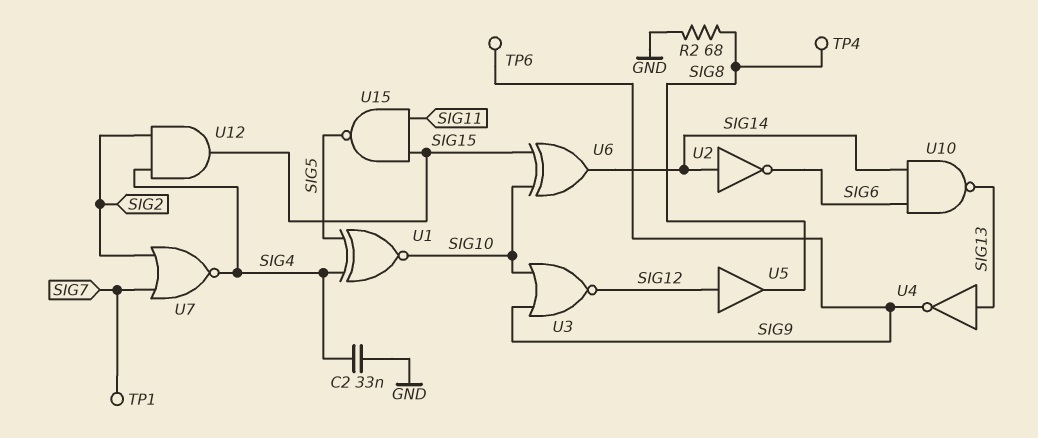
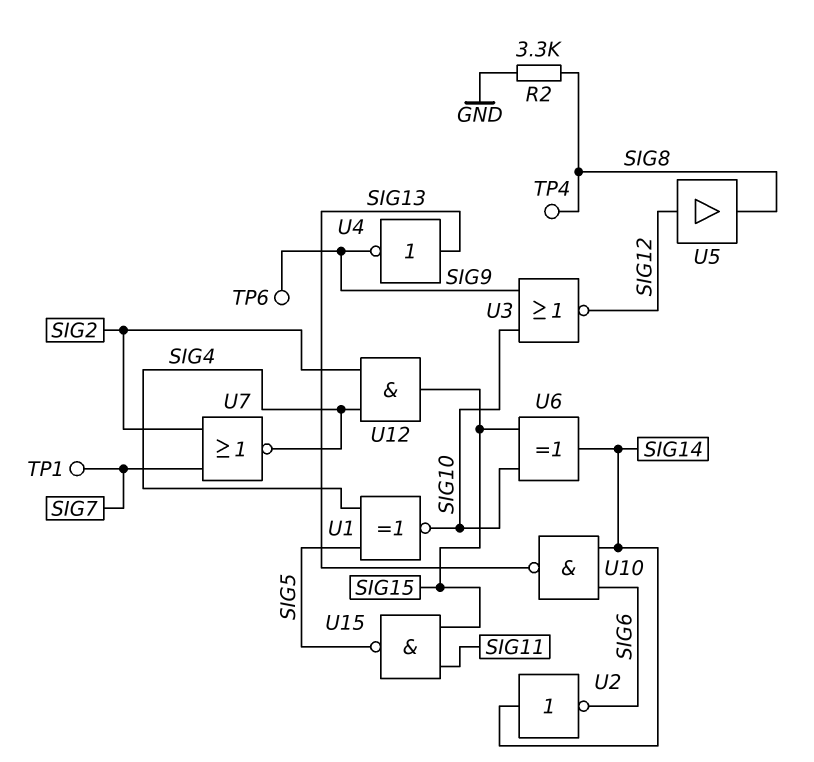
C2: 33nF (GND, SIG4) -> none
R2: 68 (GND, SIG8) -> 3.3k (GND, SIG8)

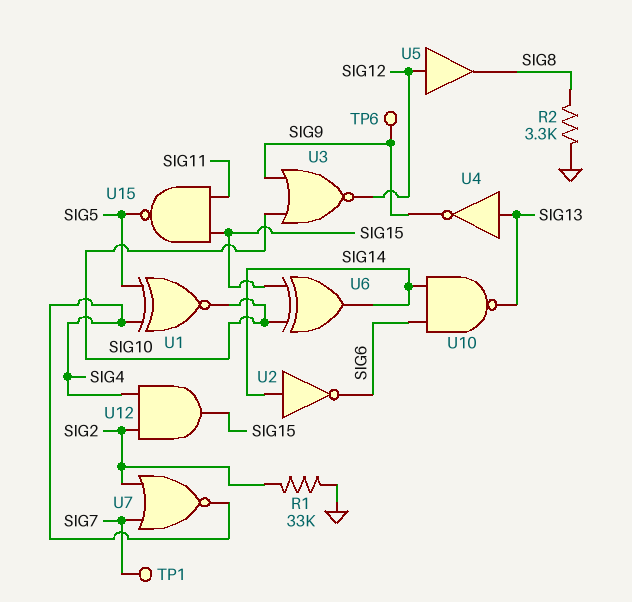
R1: none -> 33k (GND, SIG2)
TP4: test point (SIG8) -> none

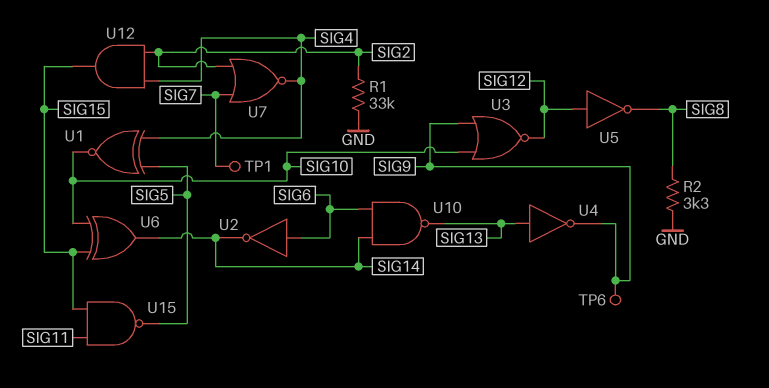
U2: NOT (in SIG14, out SIG6) -> NOT (in SIG6, out SIG14)
U5: buffer (in SIG12, out SIG8) -> NOT (in SIG12, out SIG8)

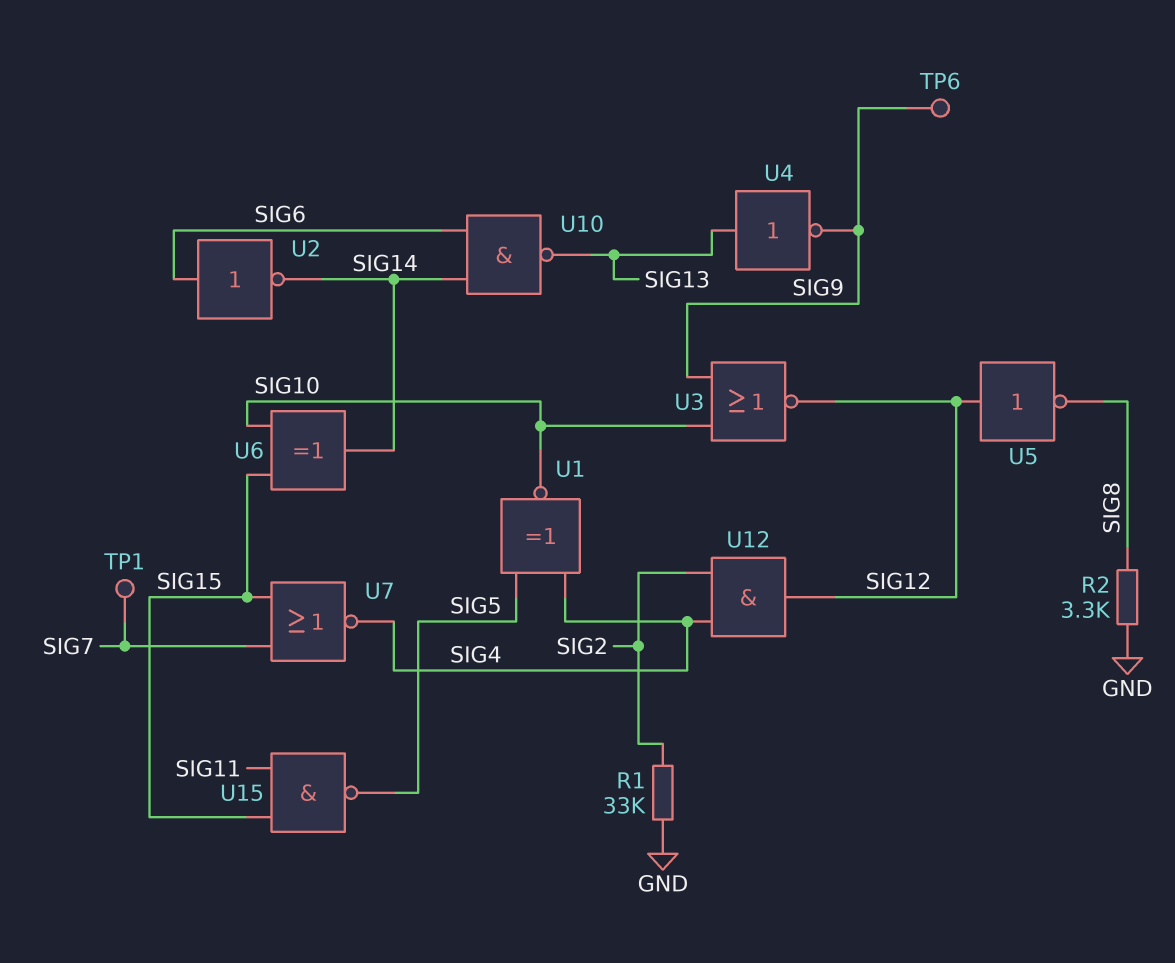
U7: NOR (in SIG2, in SIG7, out SIG4) -> NOR (in SIG7, in SIG15, out SIG4)
U12: AND (in SIG2, in SIG4, out SIG15) -> AND (in SIG2, in SIG4, out SIG12)

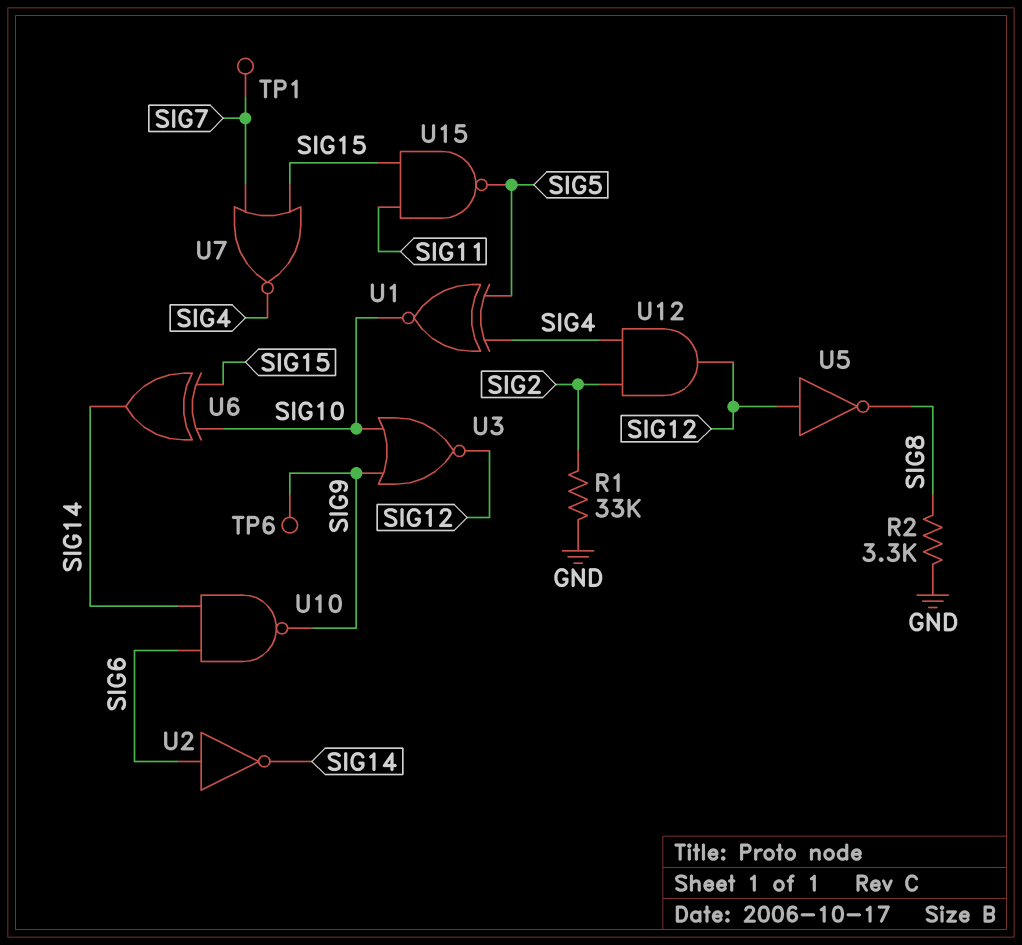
U4: NOT (in SIG13, out SIG9) -> none
U10: NAND (in SIG6, in SIG14, out SIG13) -> NAND (in SIG6, in SIG14, out SIG9)

